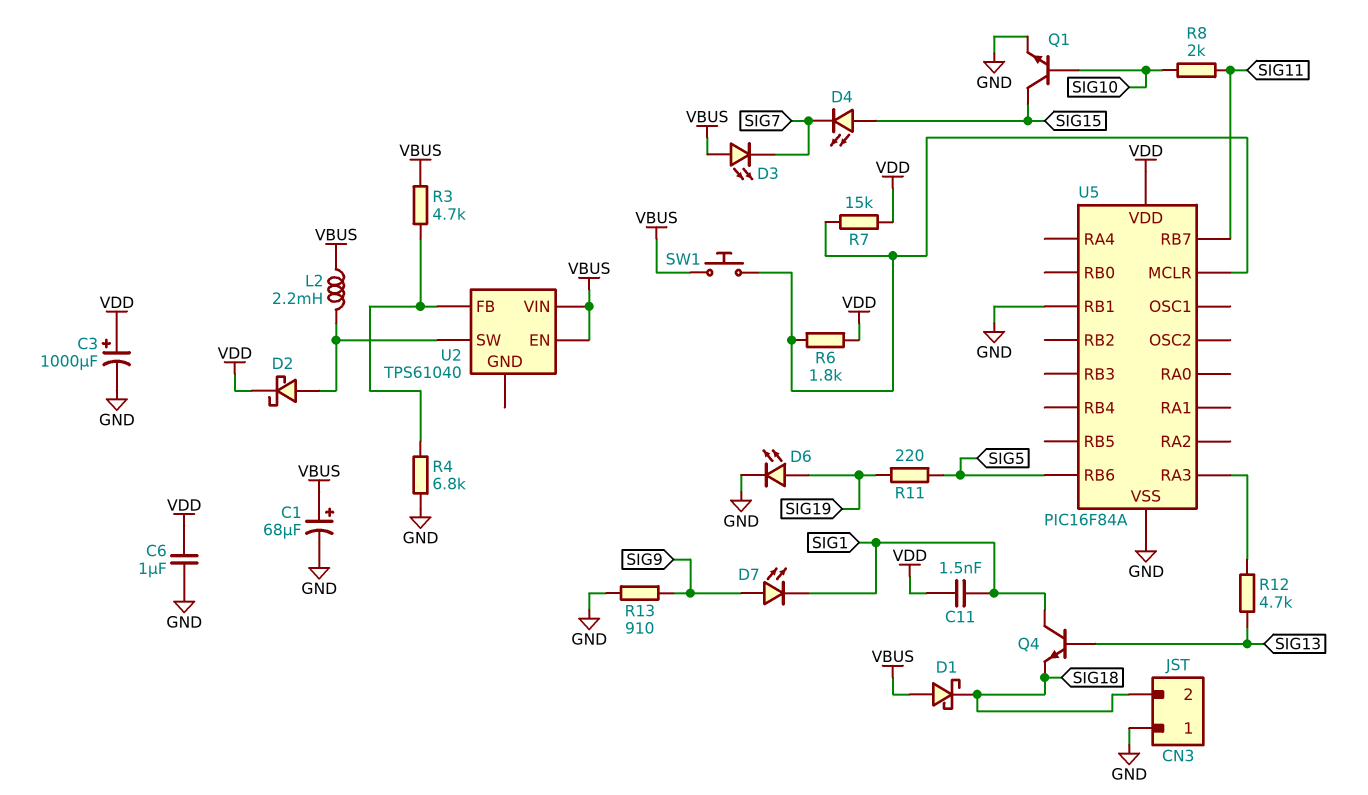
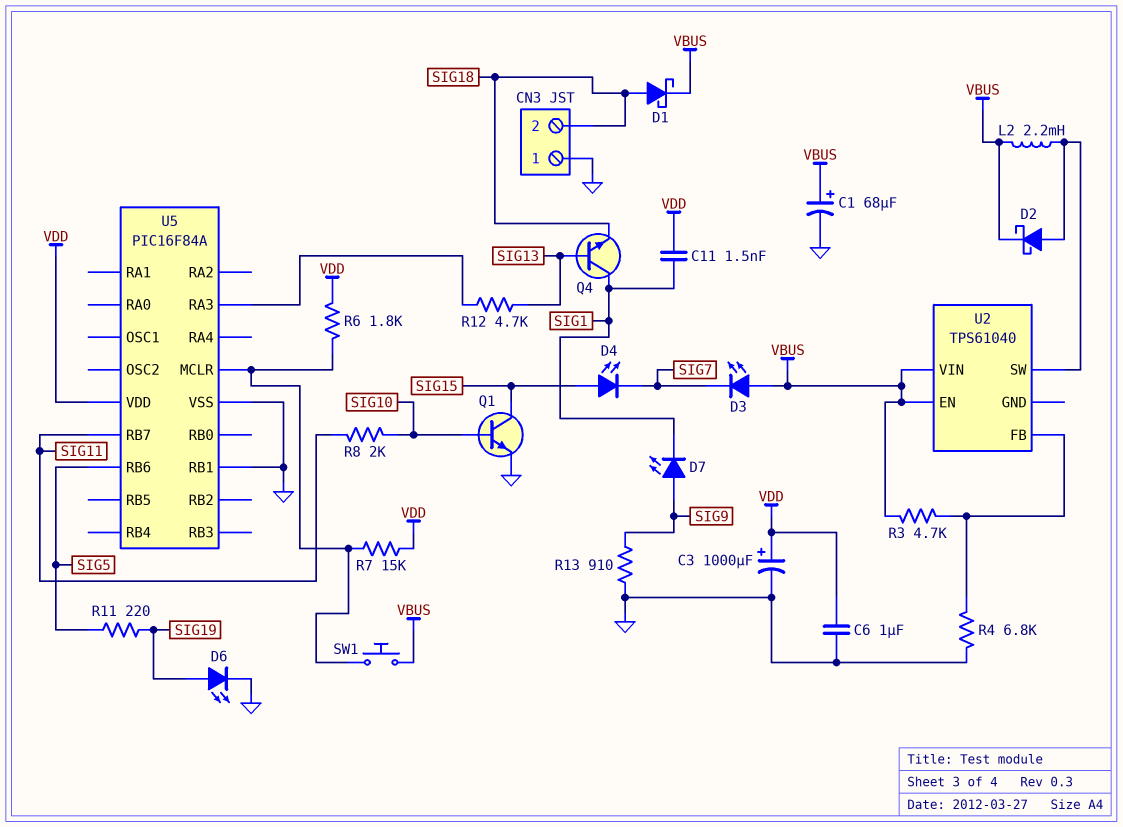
D1: schottky (A VBUS, K SIG18) -> schottky (A SIG18, K VBUS)
D2: schottky (A U2/SW, K VDD) -> schottky (A U2/SW, K VBUS)

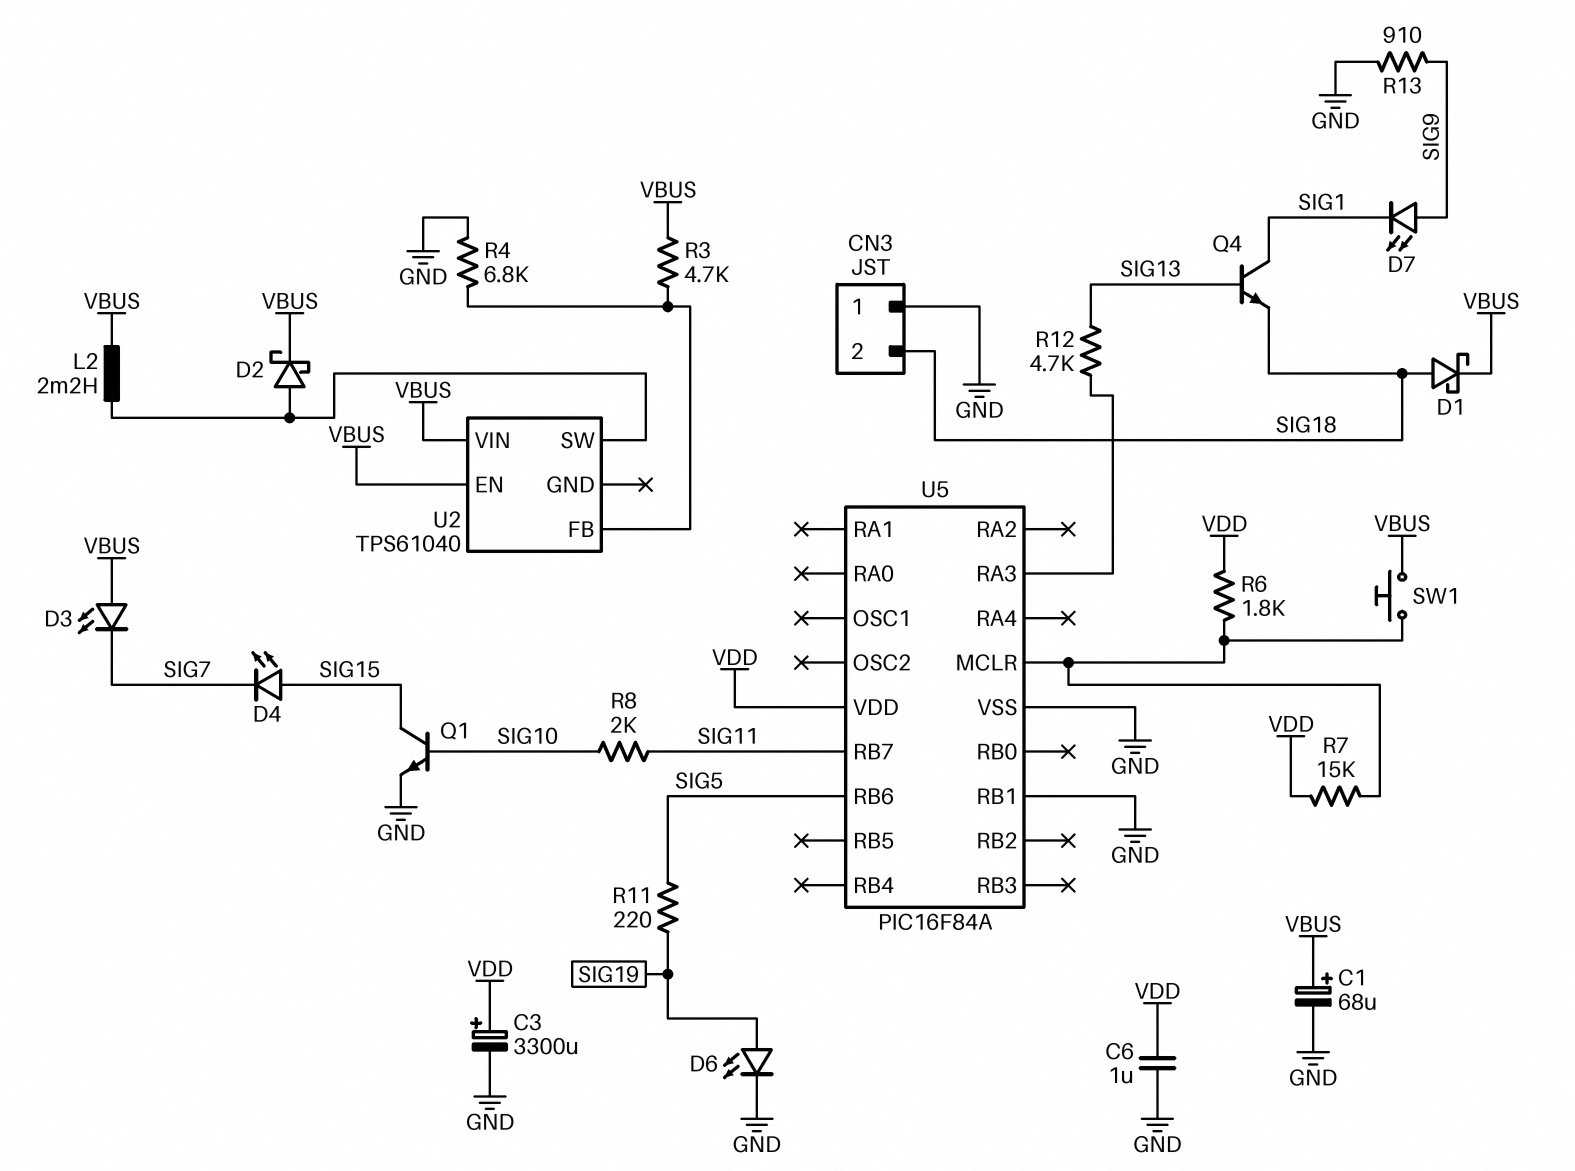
C3: 1000uF (plus VDD, minus GND) -> 3300uF (plus VDD, minus GND)
C11: 1.5nF (SIG1, VDD) -> none

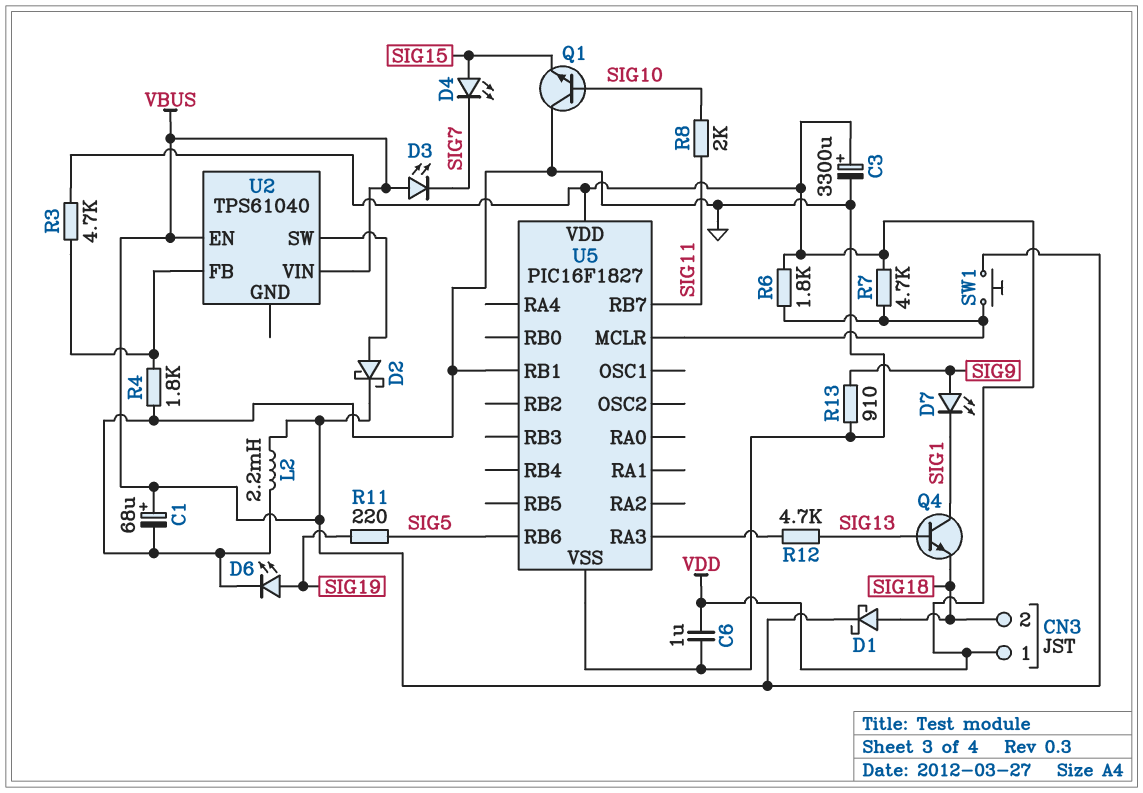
CN3 pin 1: GND -> VDD
L2: 2.2mH (U2/SW, VBUS) -> 2.2mH (GND, VBUS)
Q1: NPN (B SIG10, C SIG15, E GND) -> NPN (B SIG10, C GND, E SIG15)
R3: 4.7k (U2/FB, VBUS) -> 4.7k (U2/FB, VDD)
R4: 6.8k (GND, U2/FB) -> 1.8k (GND, U2/FB)
R7: 15k (U5/MCLR, VDD) -> 4.7k (U5/MCLR, VDD)
U5: PIC16F84A -> PIC16F1827

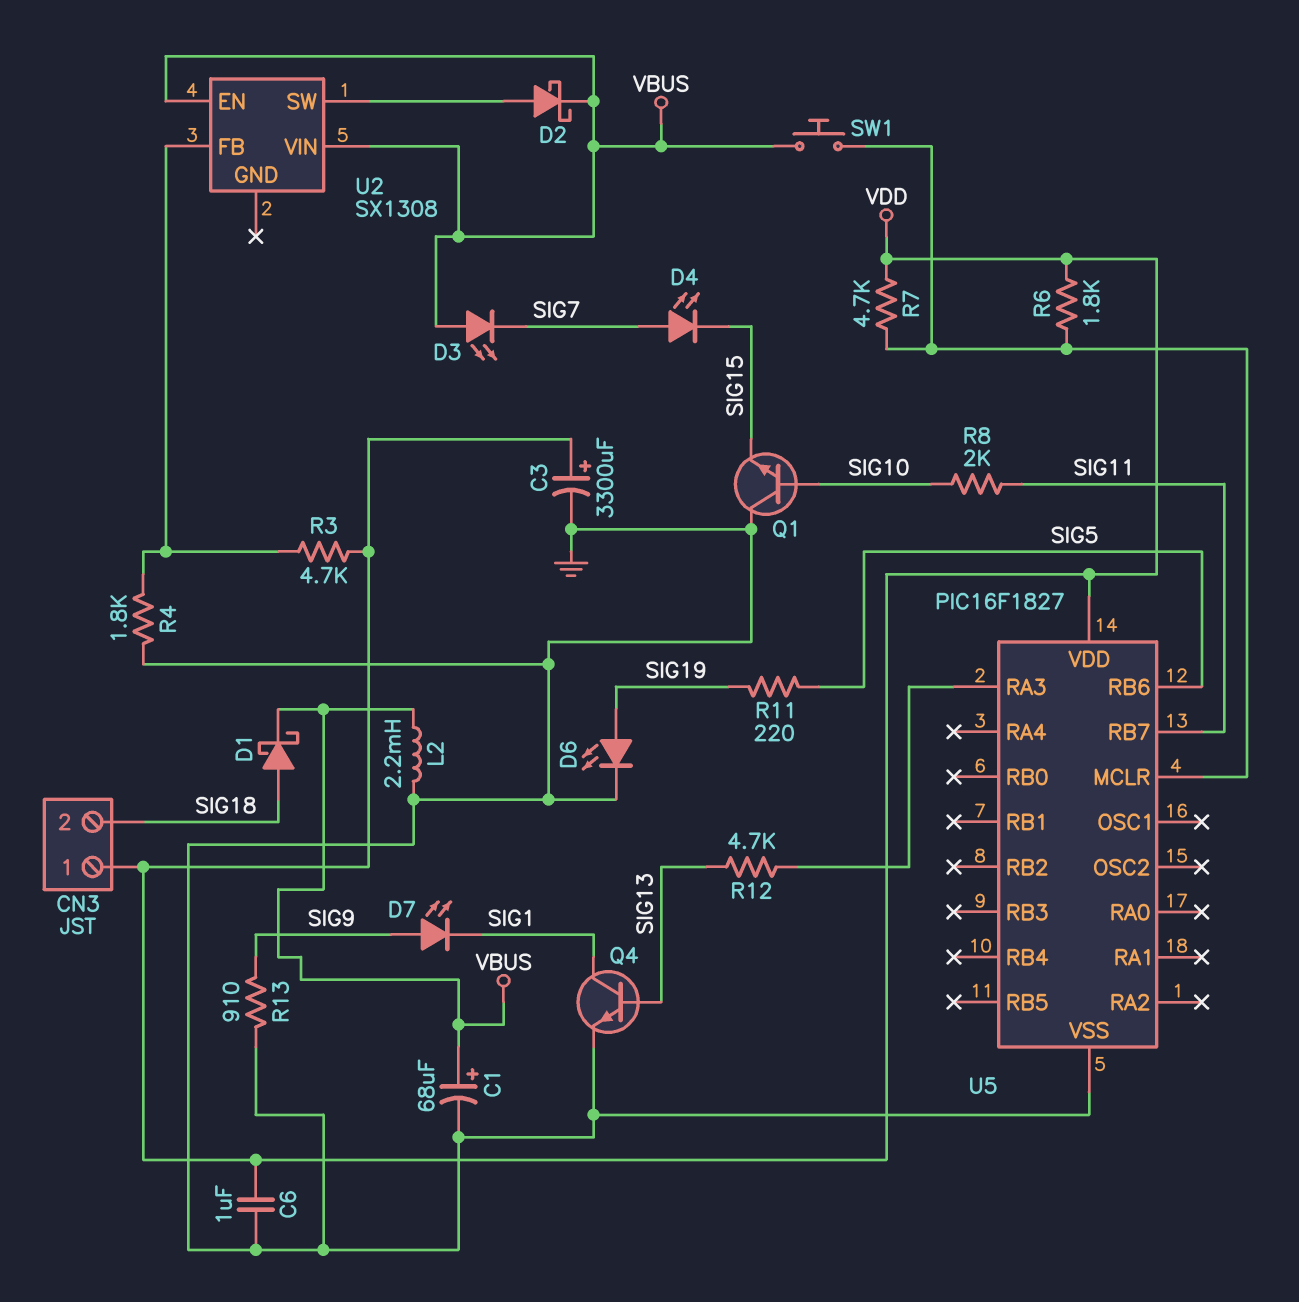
D4: LED (A SIG15, K SIG7) -> LED (A SIG7, K SIG15)
Q4: NPN (B SIG13, C SIG1, E SIG18) -> NPN (B SIG13, C SIG1, E GND)
U2: TPS61040 -> SX1308
U5 pin RB1: GND -> none

